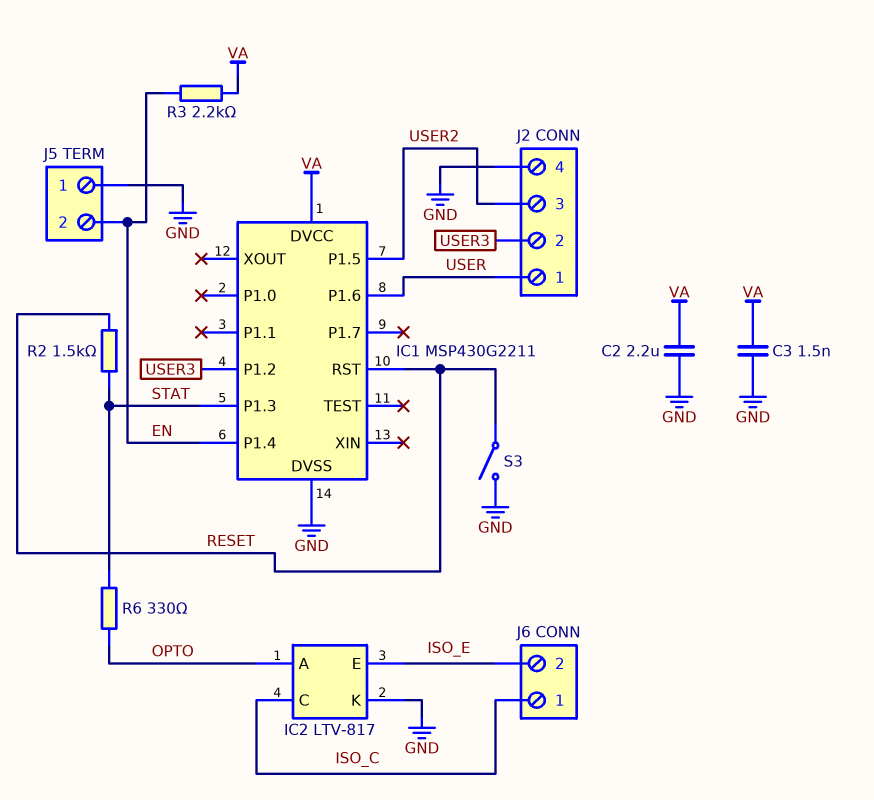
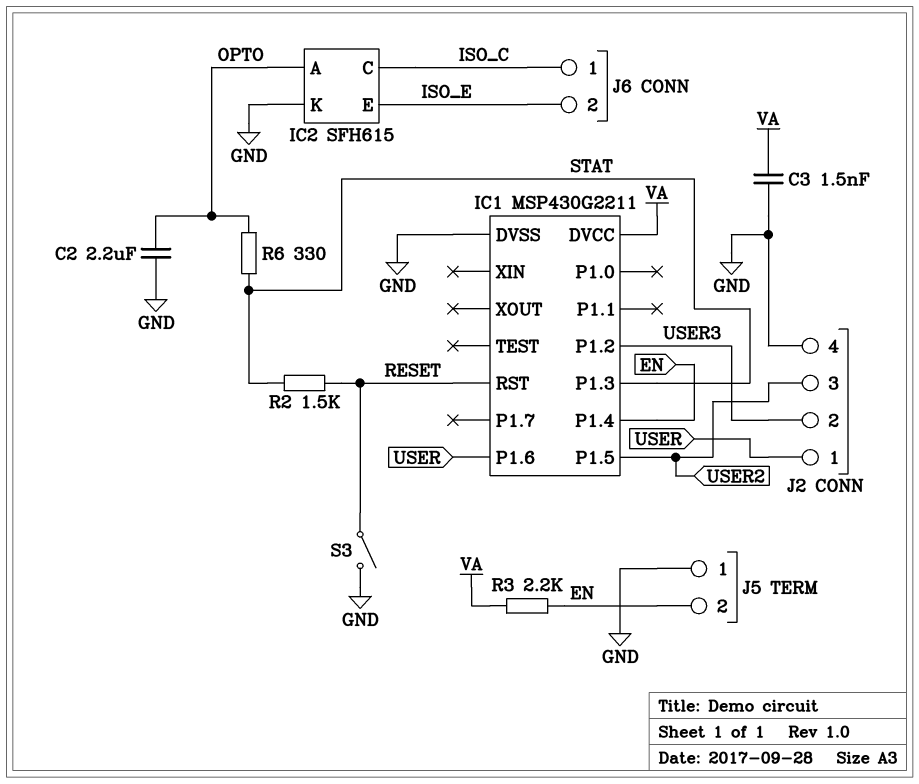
C2: 2.2uF (GND, VA) -> 2.2uF (GND, OPTO)
IC2: LTV-817 -> SFH615

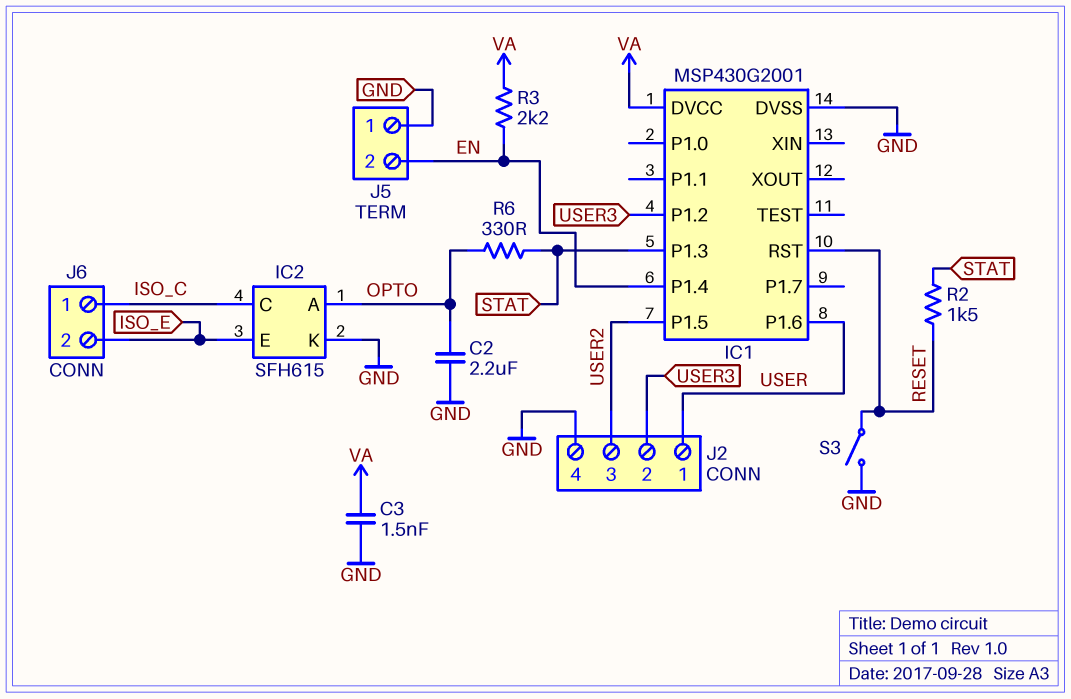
IC1: MSP430G2211 -> MSP430G2001

